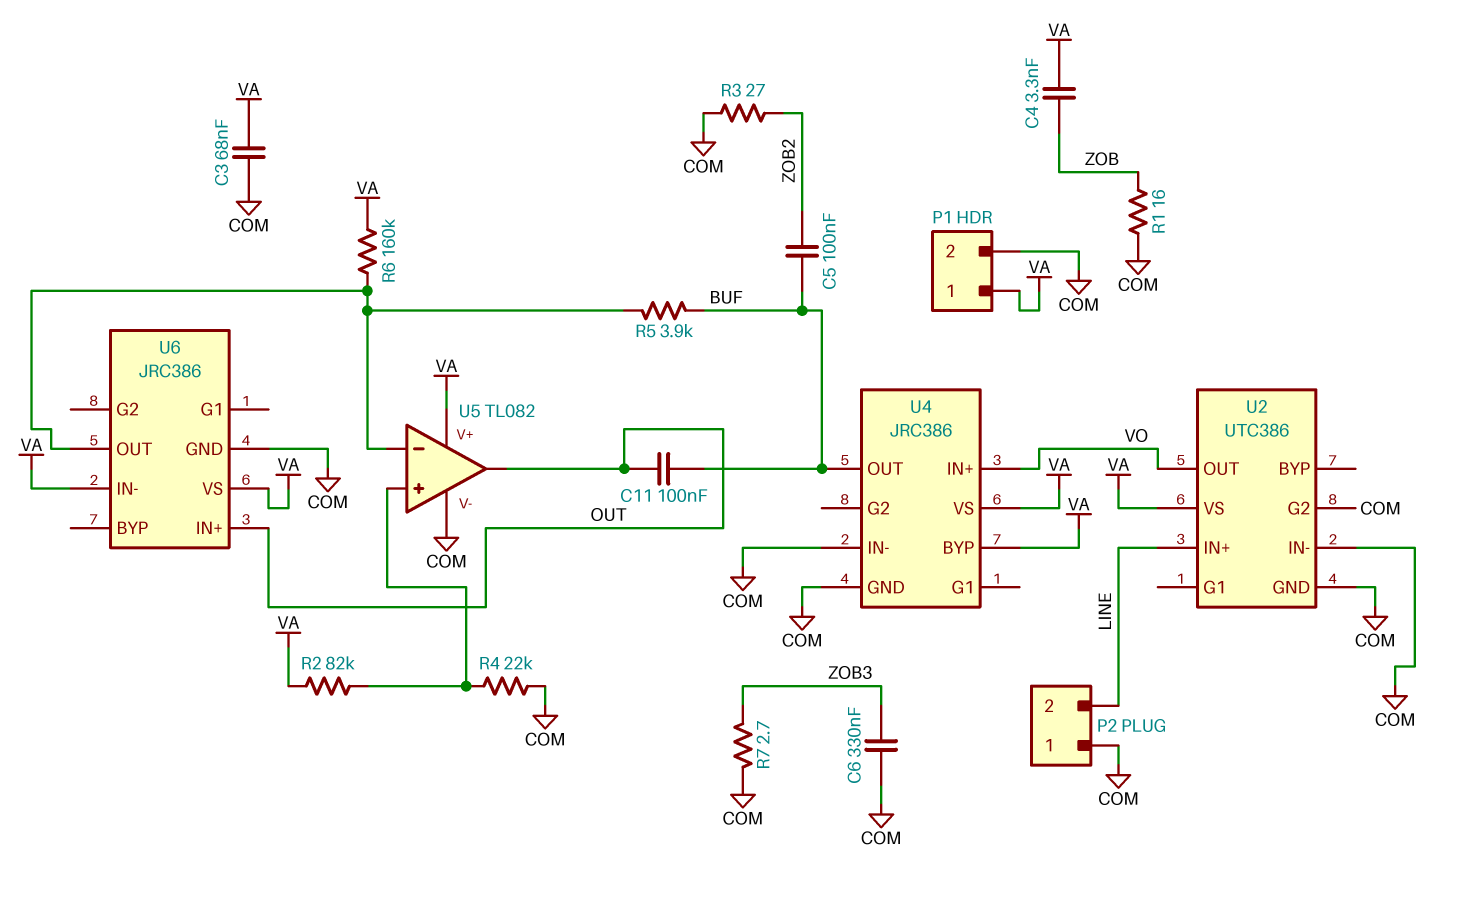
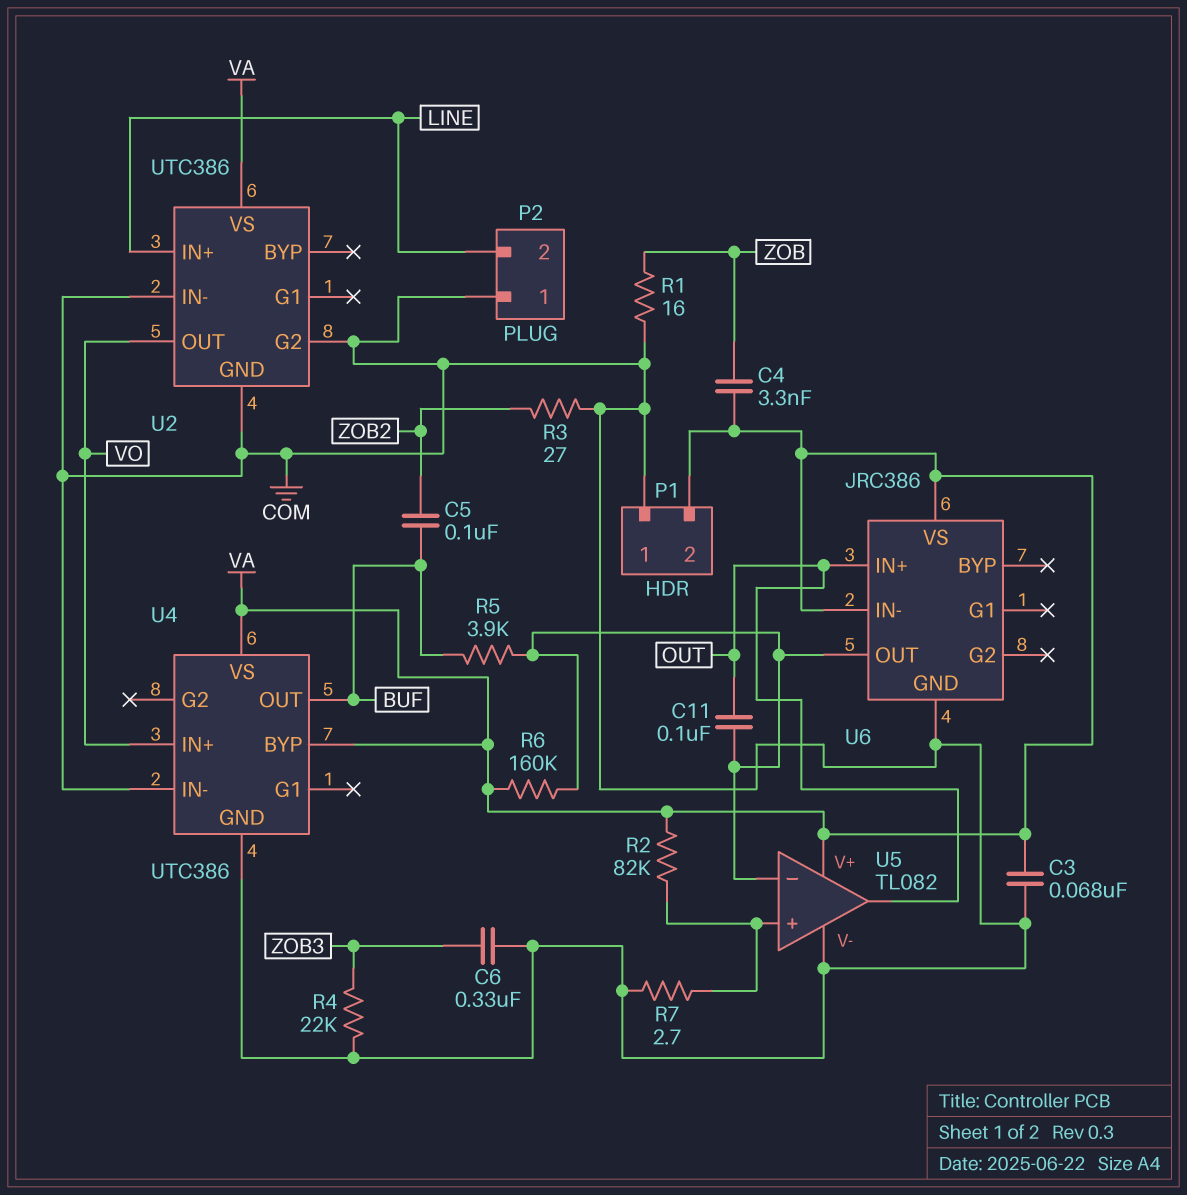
C11: 100nF (BUF, OUT) -> 100nF (OUT, U5/in-)
P1 pin 1: VA -> COM
P1 pin 2: COM -> VA
R4: 22k (COM, U5/in+) -> 22k (COM, ZOB3)
R7: 2.7 (COM, ZOB3) -> 2.7 (COM, U5/in+)
U4: JRC386 -> UTC386

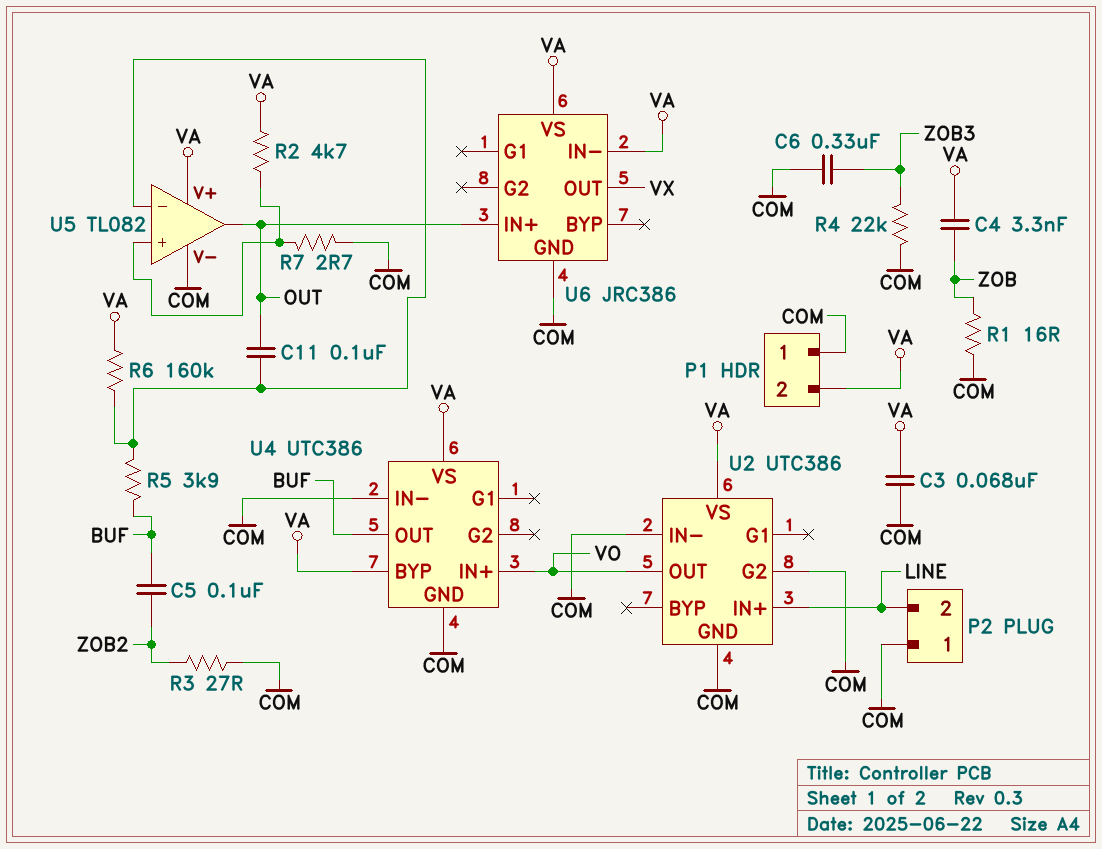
R2: 82k (U5/in+, VA) -> 4.7k (U5/in+, VA)
U6 pin OUT: U5/in- -> VX

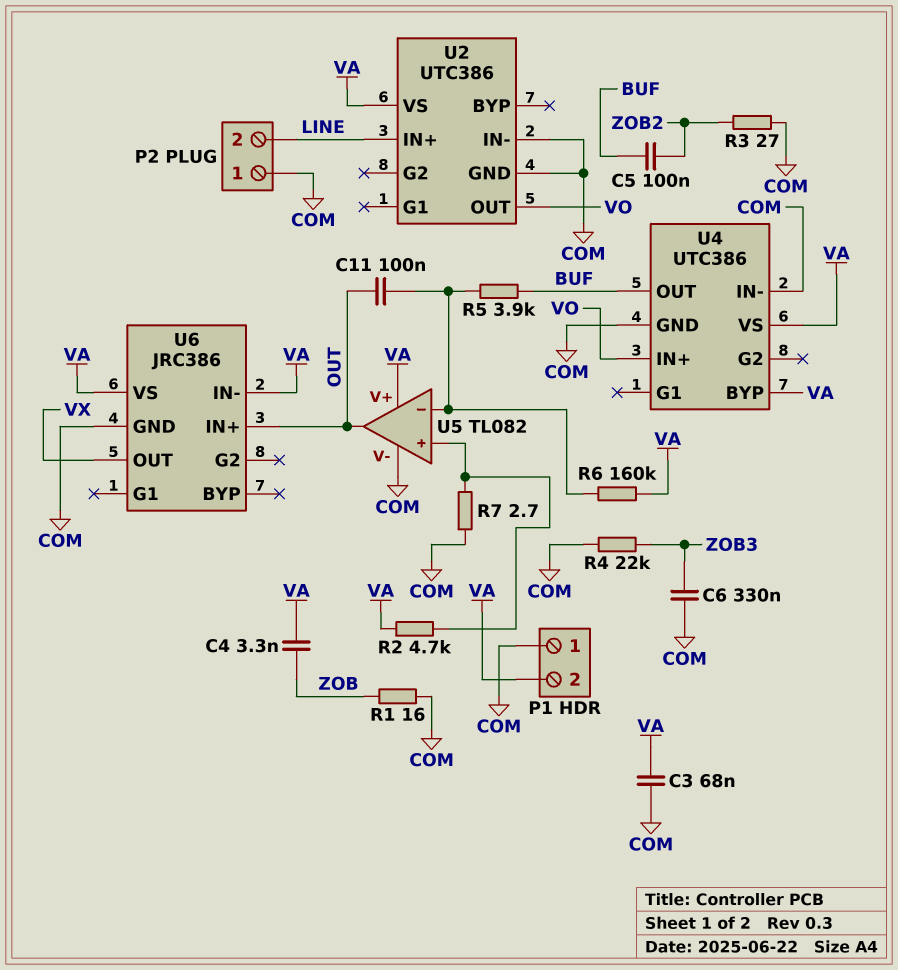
U2 pin G2: COM -> none

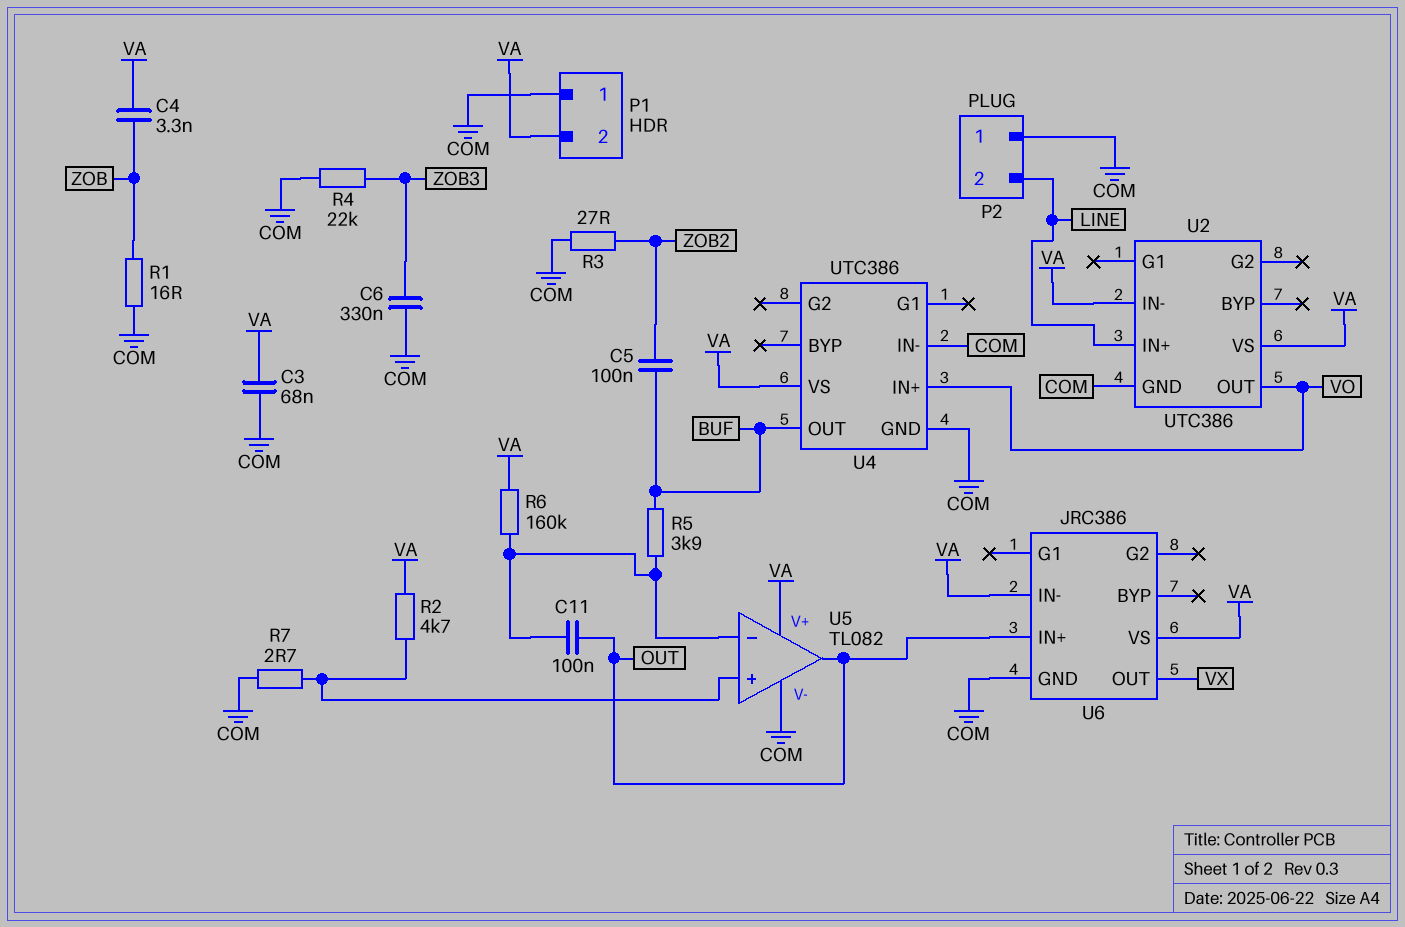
U2 pin IN-: COM -> VA
U4 pin BYP: VA -> none

